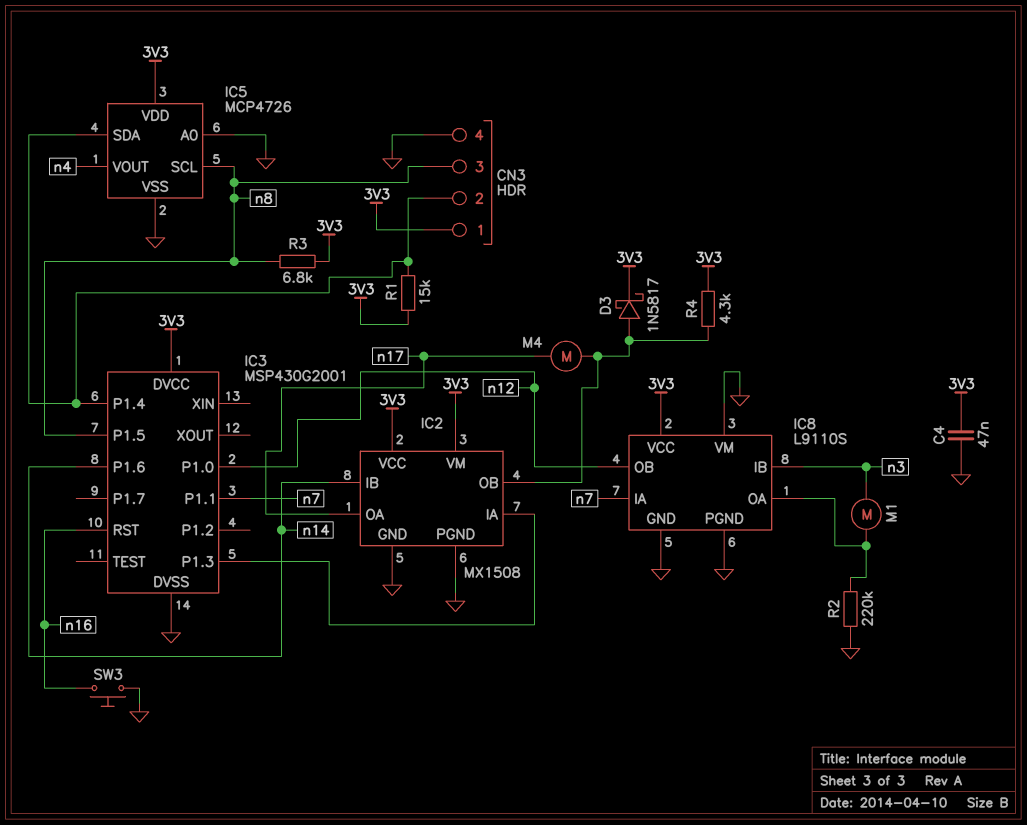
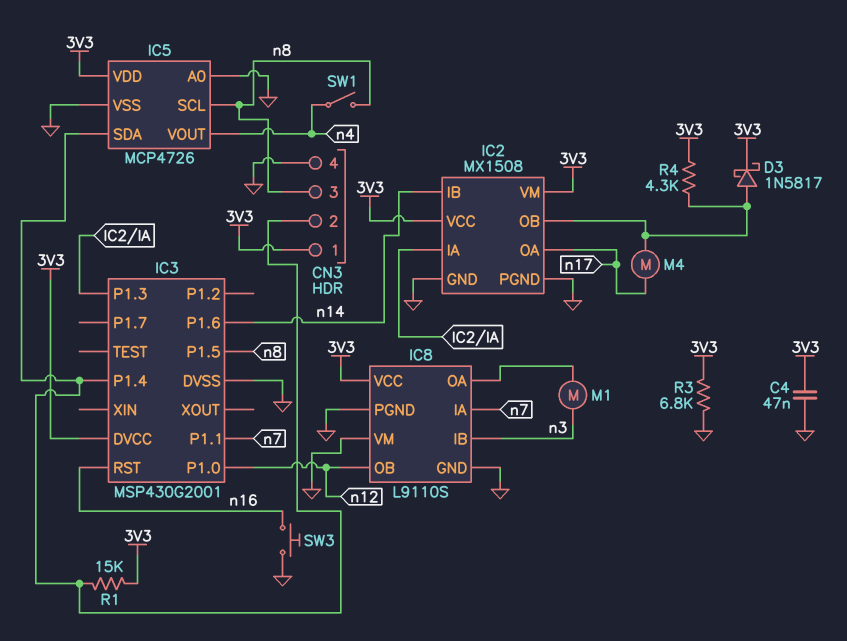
R2: 220k (GND, IC8/OA) -> none
R3: 6.8k (3V3, n8) -> 6.8k (3V3, GND)
SW1: none -> switch (n4, n8)

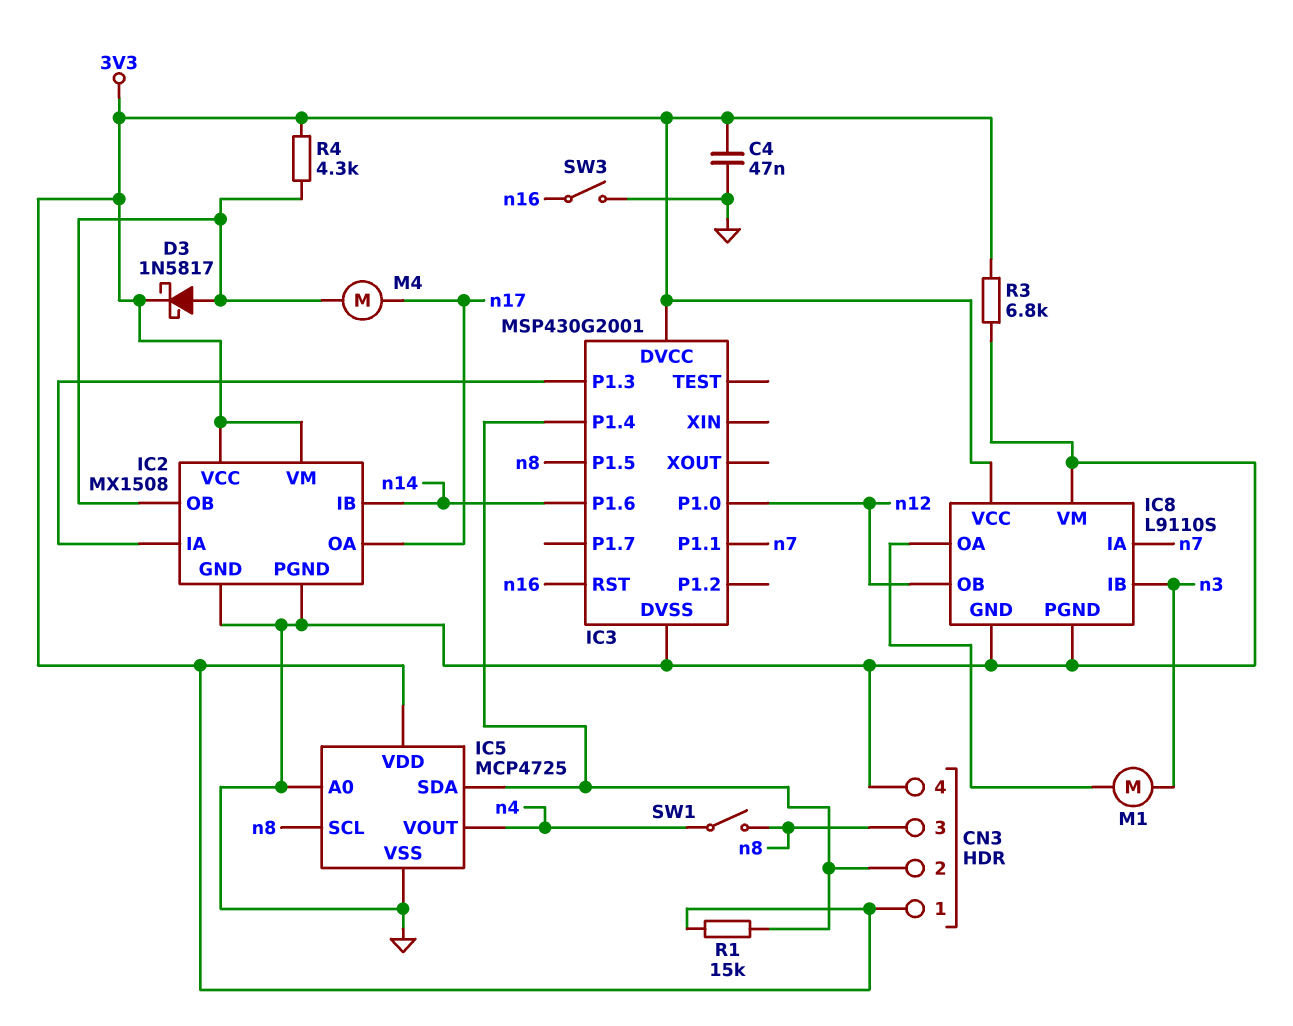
IC5: MCP4726 -> MCP4725
SW3: button (GND, n16) -> switch (GND, n16)

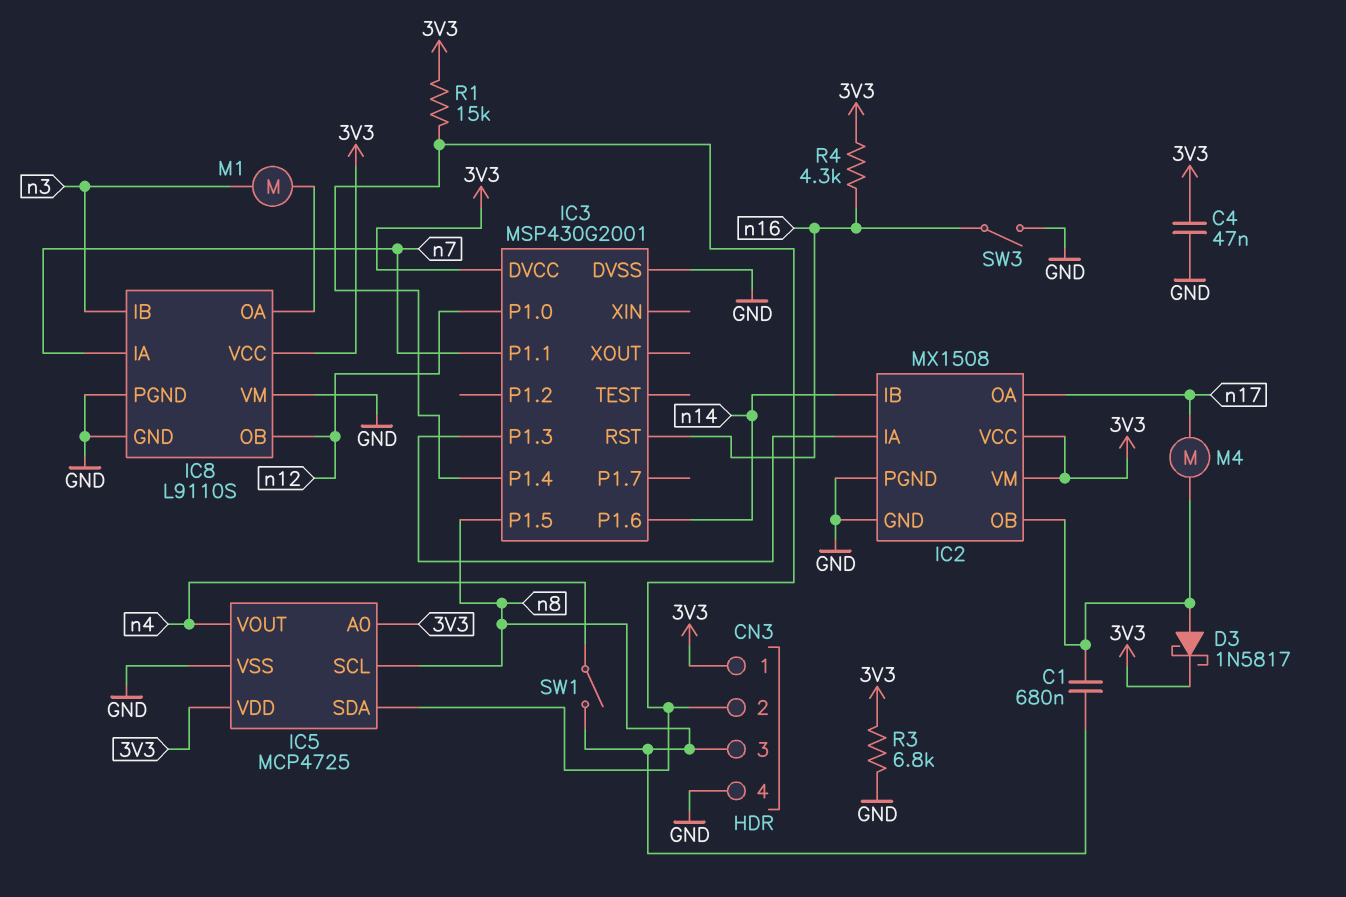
C1: none -> 680nF (IC2/OB, n8)
IC5 pin A0: GND -> 3V3
R4: 4.3k (3V3, IC2/OB) -> 4.3k (3V3, n16)

